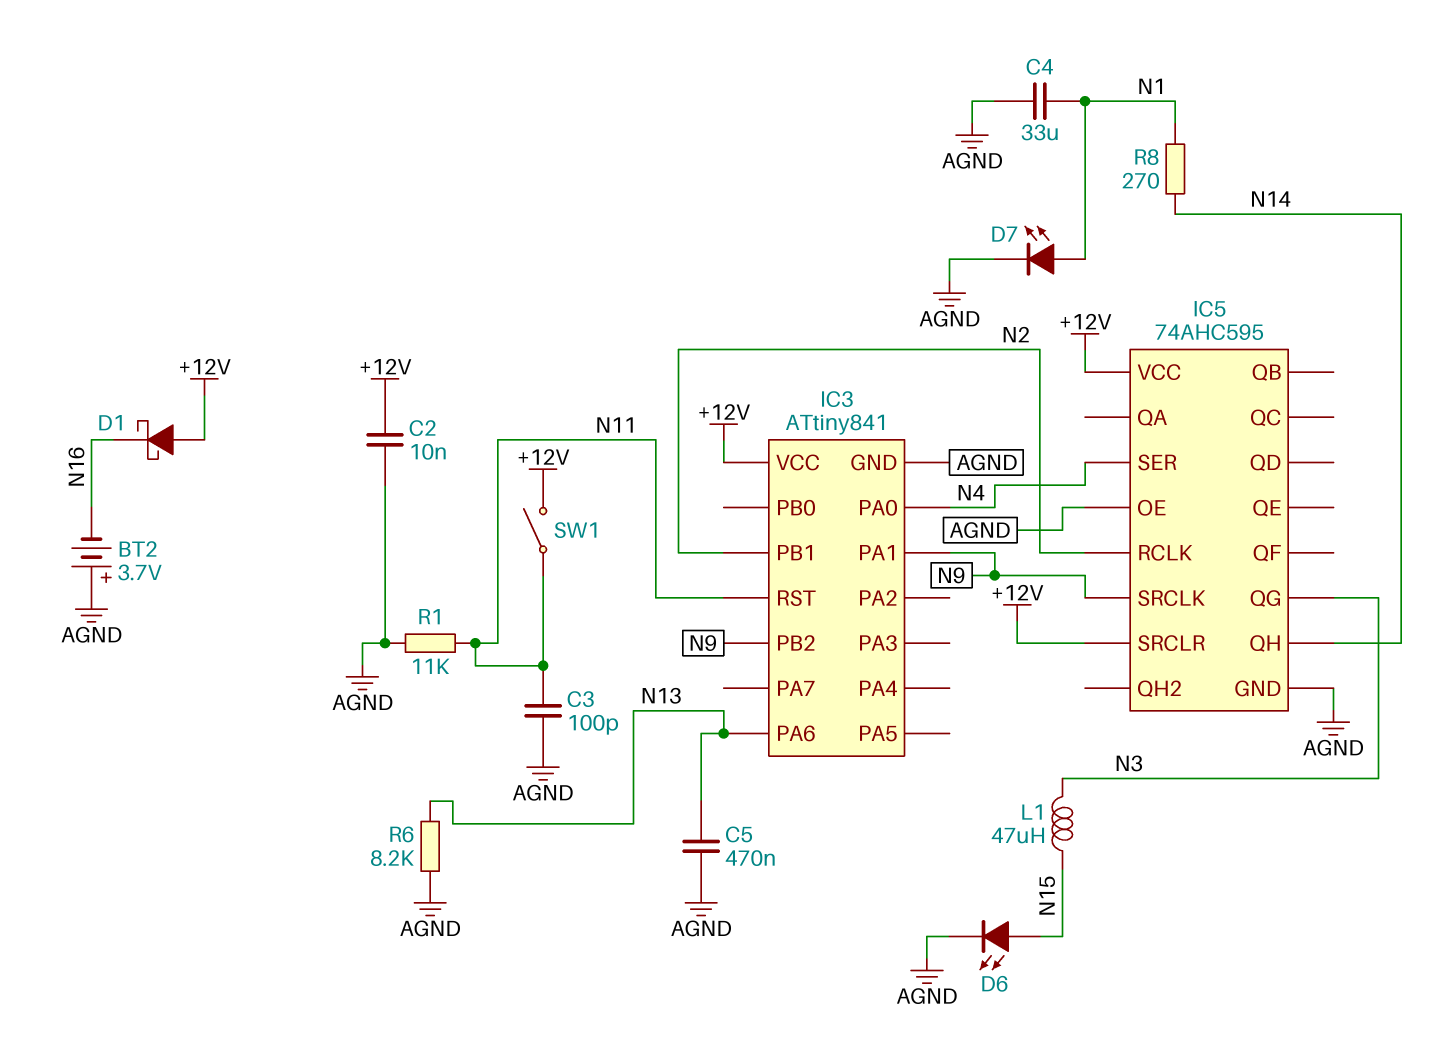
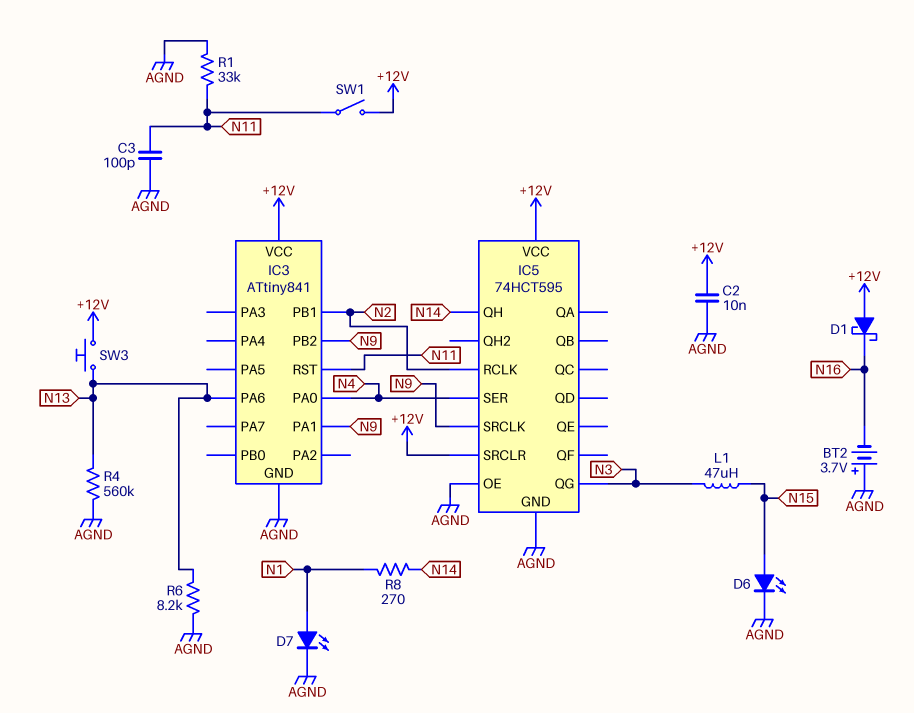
C4: 33uF (AGND, N1) -> none
C5: 470nF (AGND, N13) -> none
IC5: 74AHC595 -> 74HCT595
R1: 11k (AGND, N11) -> 33k (AGND, N11)
R4: none -> 560k (AGND, N13)
SW3: none -> button (+12V, N13)

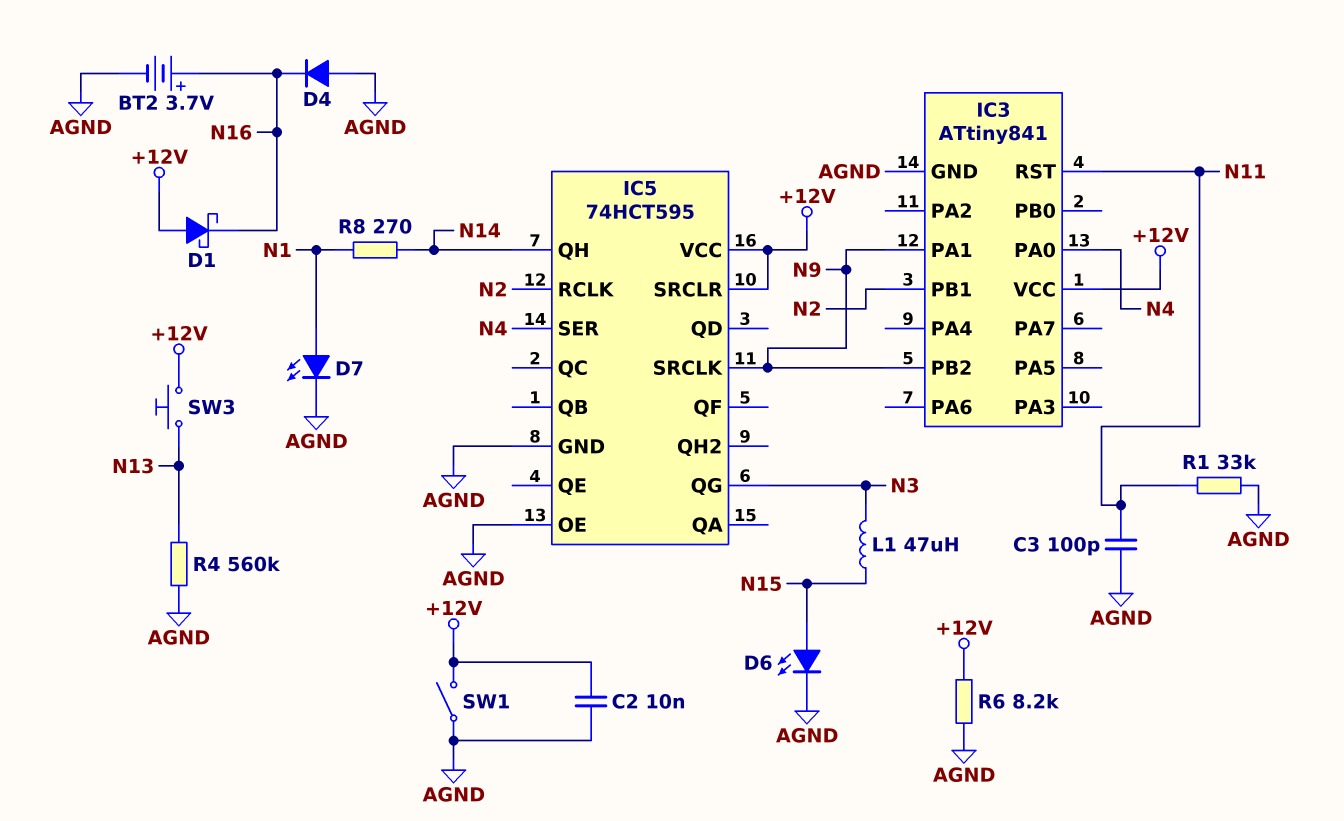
BT2: 3.7V (plus AGND, minus N16) -> 3.7V (plus N16, minus AGND)
D4: none -> diode (A AGND, K N16)
IC3 pin PA6: N13 -> none
R6: 8.2k (AGND, N13) -> 8.2k (+12V, AGND)
SW1: switch (+12V, N11) -> switch (+12V, AGND)

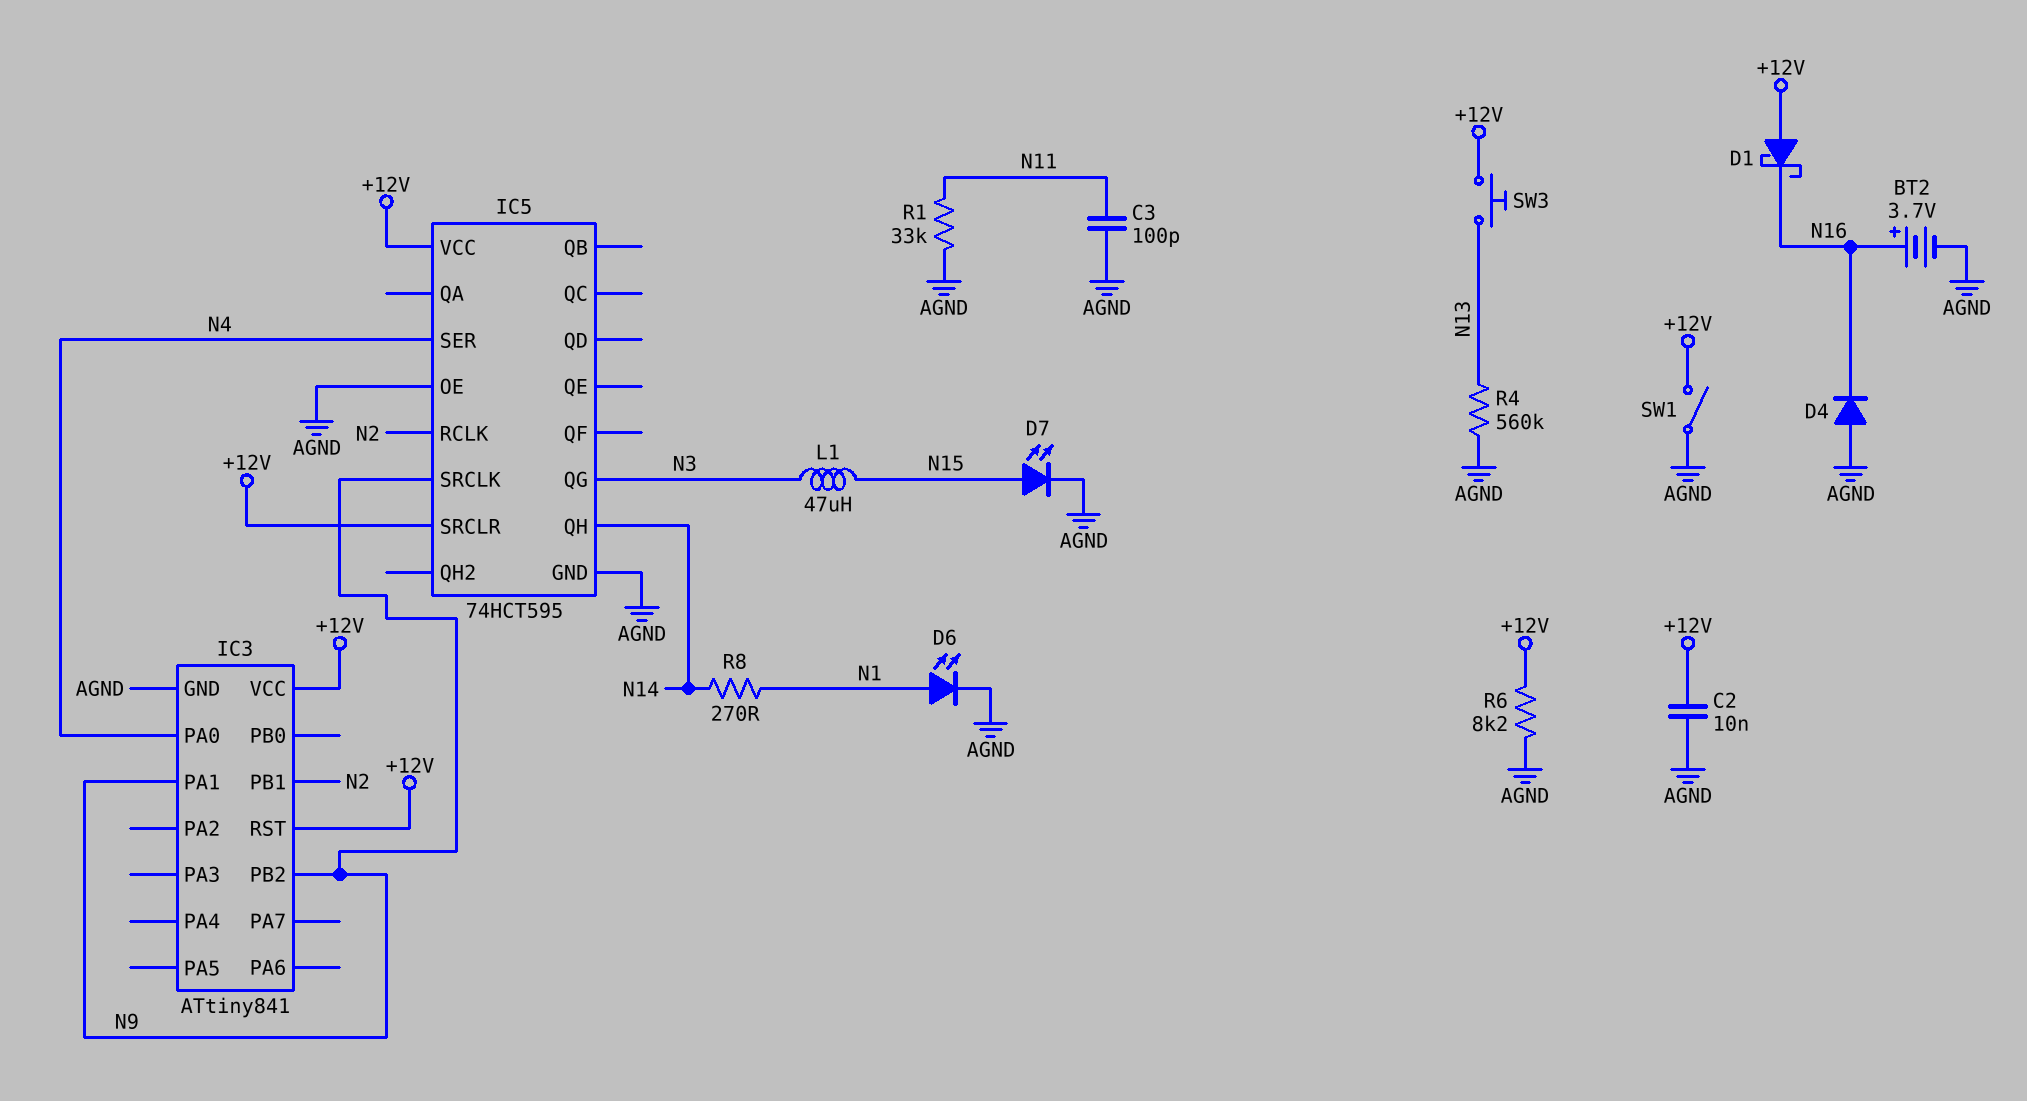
D6: LED (A N15, K AGND) -> LED (A N1, K AGND)
D7: LED (A N1, K AGND) -> LED (A N15, K AGND)
IC3 pin RST: N11 -> +12V

